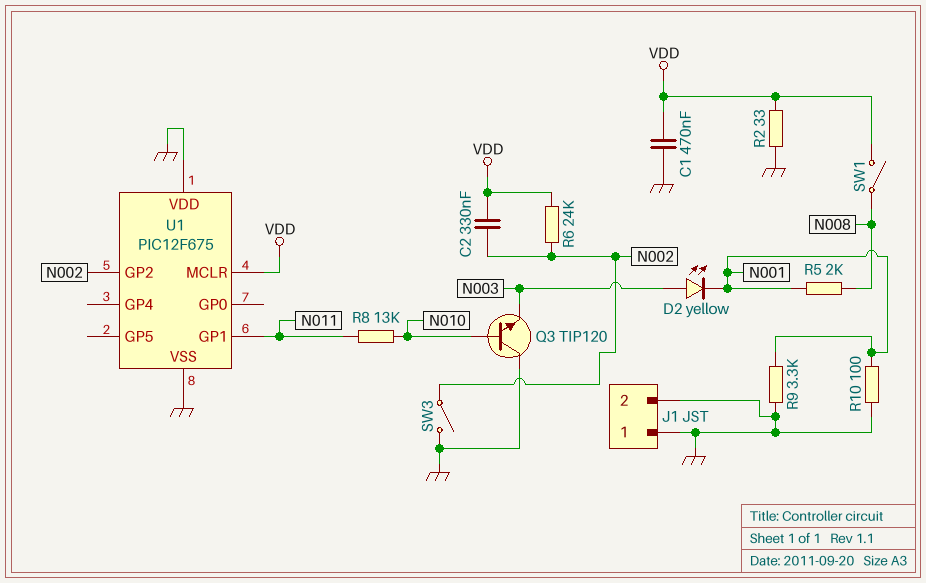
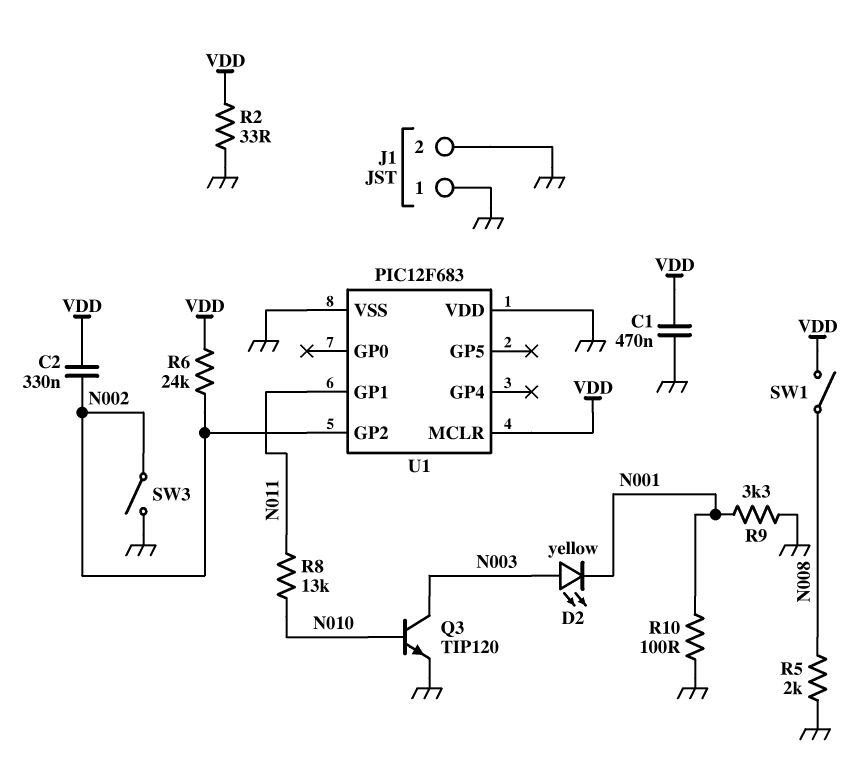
Q3: NPN TIP120 (B N010, C GND, E N003) -> NPN TIP120 (B N010, C N003, E GND)
R5: 2k (N001, N008) -> 2k (GND, N008)
U1: PIC12F675 -> PIC12F683

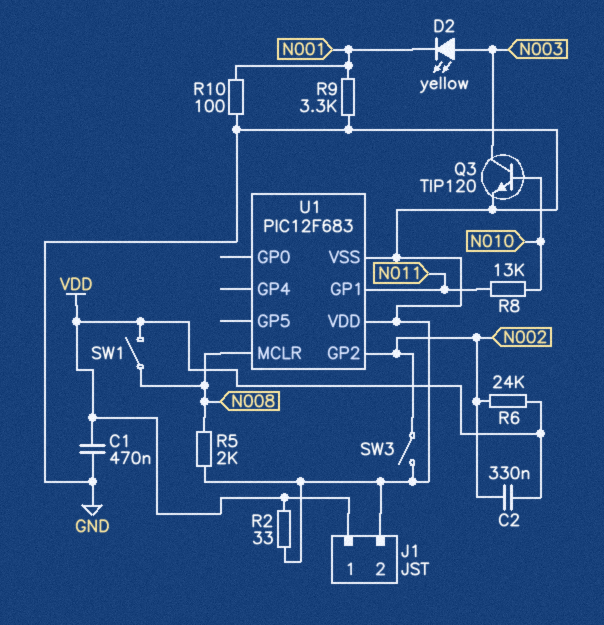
J1 pin 1: GND -> VDD
U1 pin MCLR: VDD -> N008

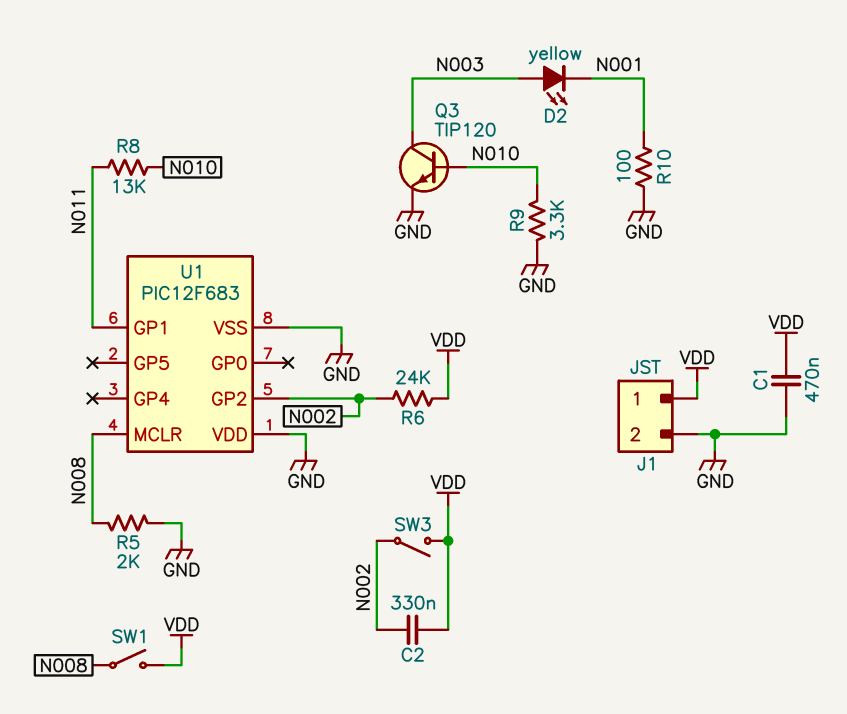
R2: 33 (GND, VDD) -> none
R9: 3.3k (GND, N001) -> 3.3k (GND, N010)
SW3: switch (GND, N002) -> switch (N002, VDD)

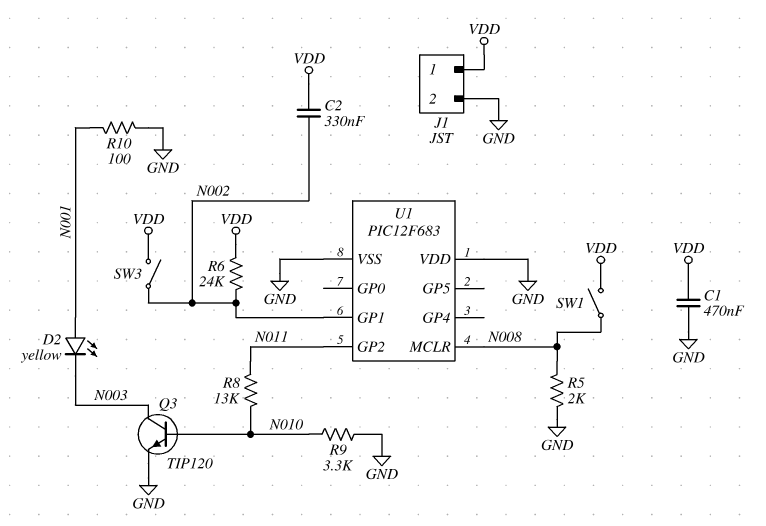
D2: LED yellow (A N003, K N001) -> LED yellow (A N001, K N003)
U1 pin GP1: N011 -> N002
U1 pin GP2: N002 -> N011

